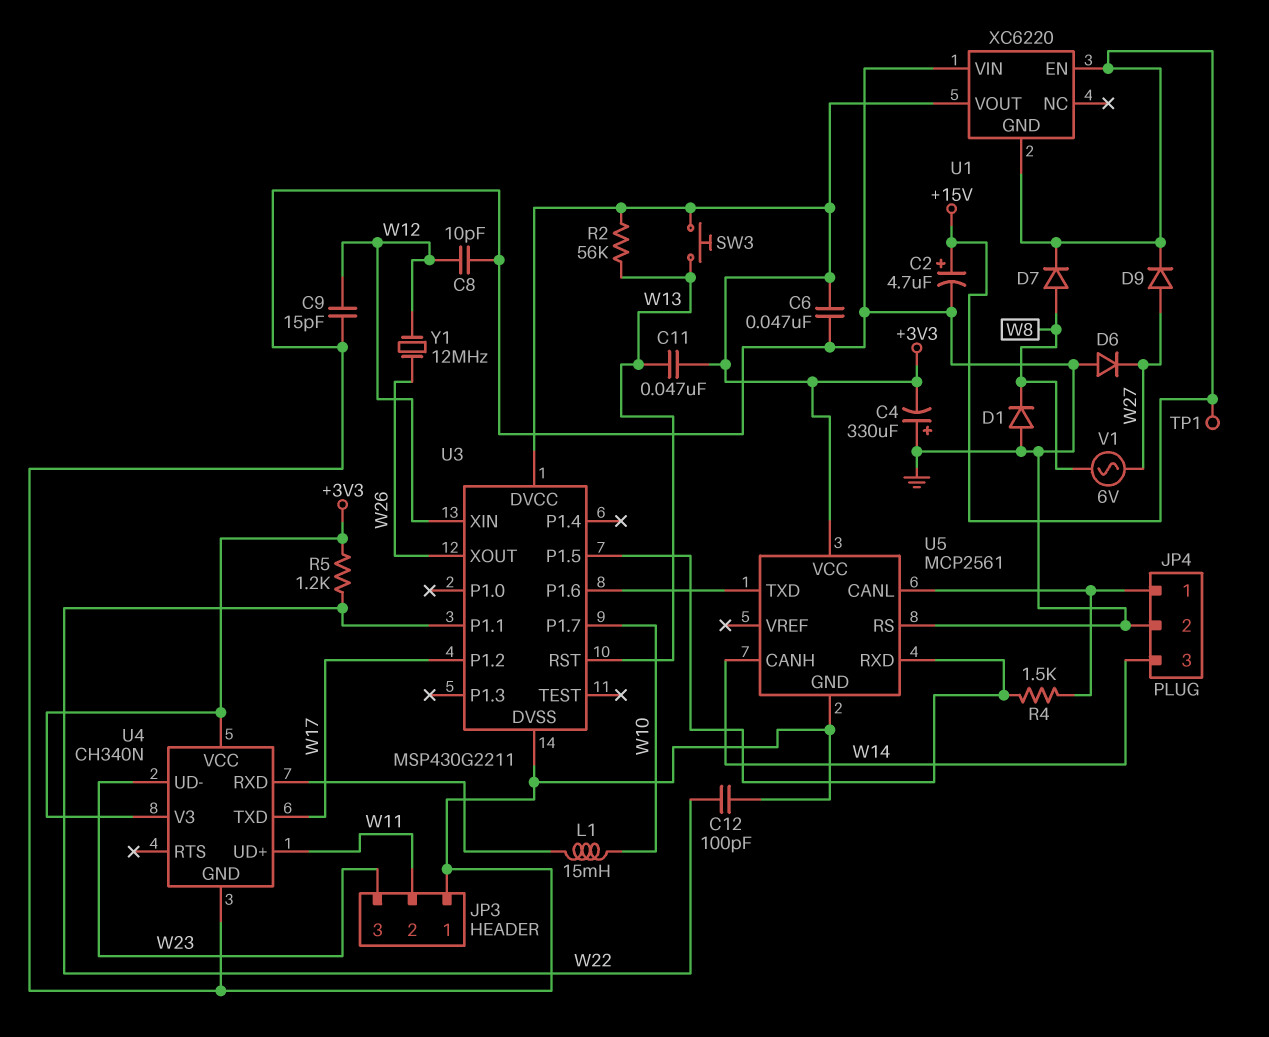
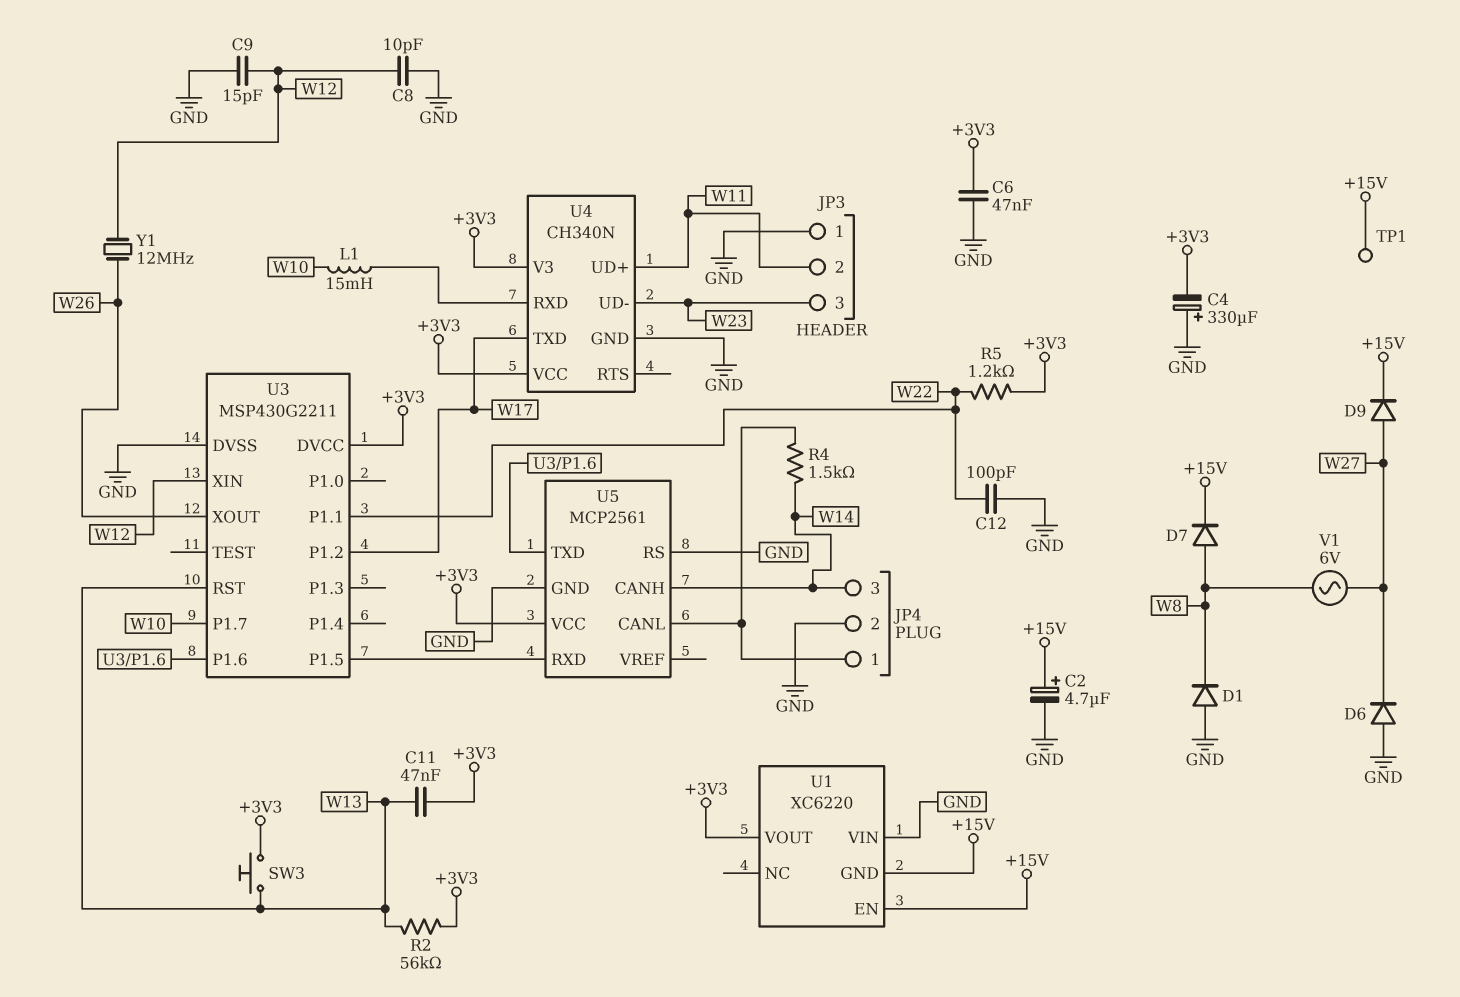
R4: 1.5k (JP4/1, U3/P1.5) -> 1.5k (JP4/1, W14)

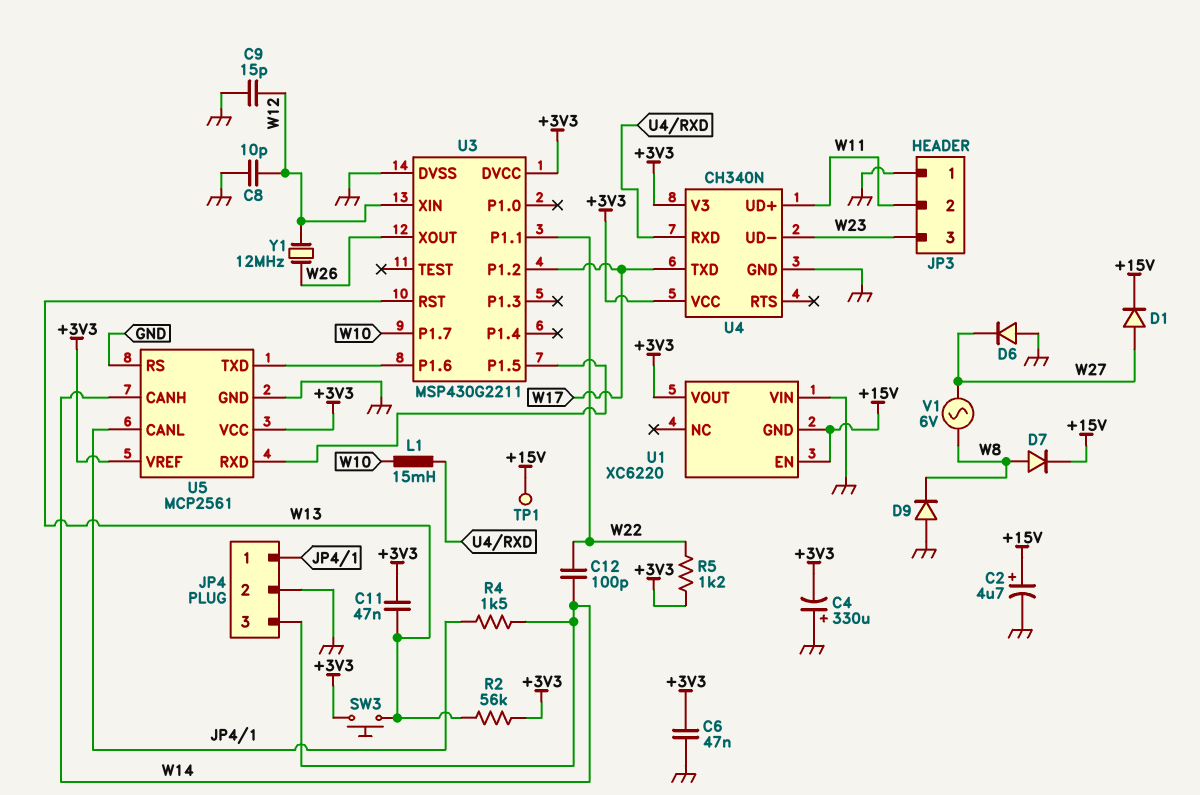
C12: 100pF (GND, W22) -> 100pF (W14, W22)
D1: diode (A GND, K W8) -> diode (A W27, K +15V)
D9: diode (A W27, K +15V) -> diode (A GND, K W8)
U5 pin VREF: none -> +3V3

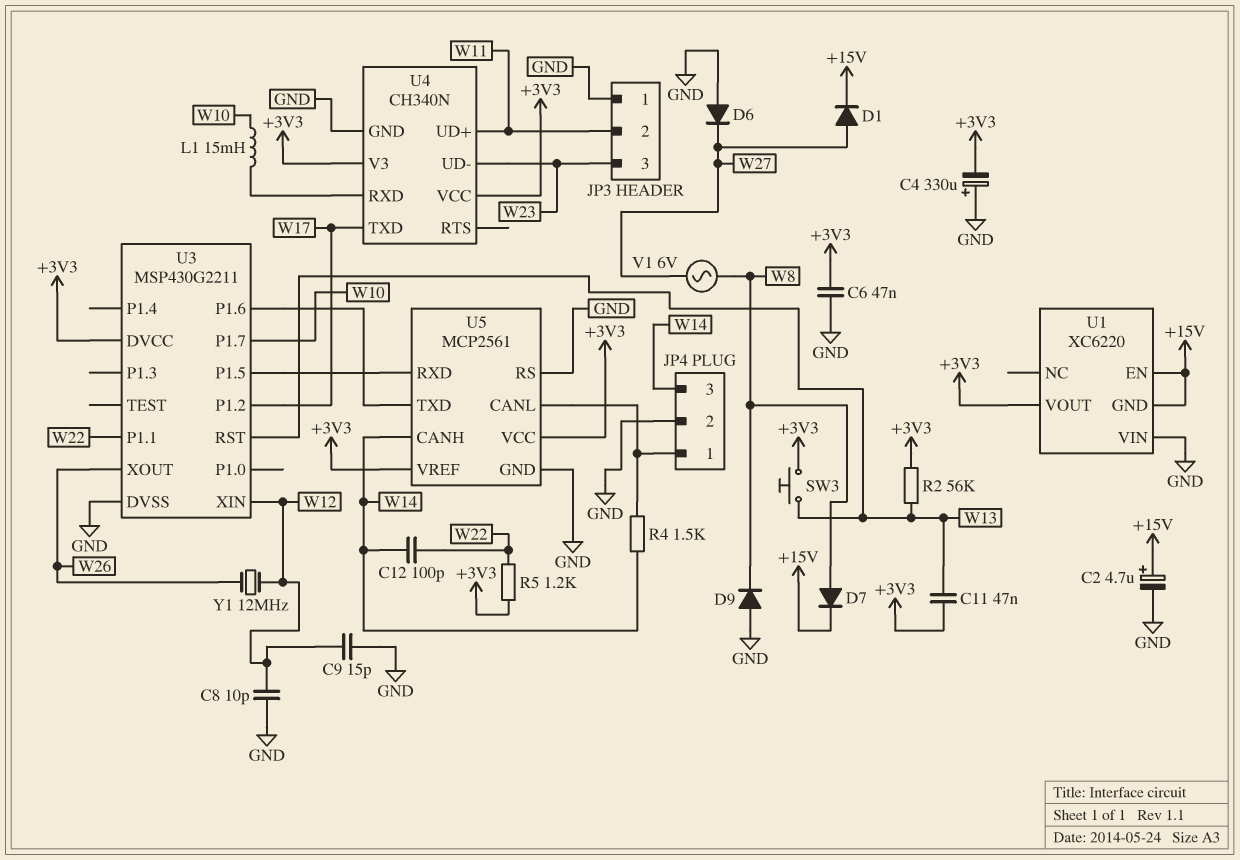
TP1: test point (+15V) -> none

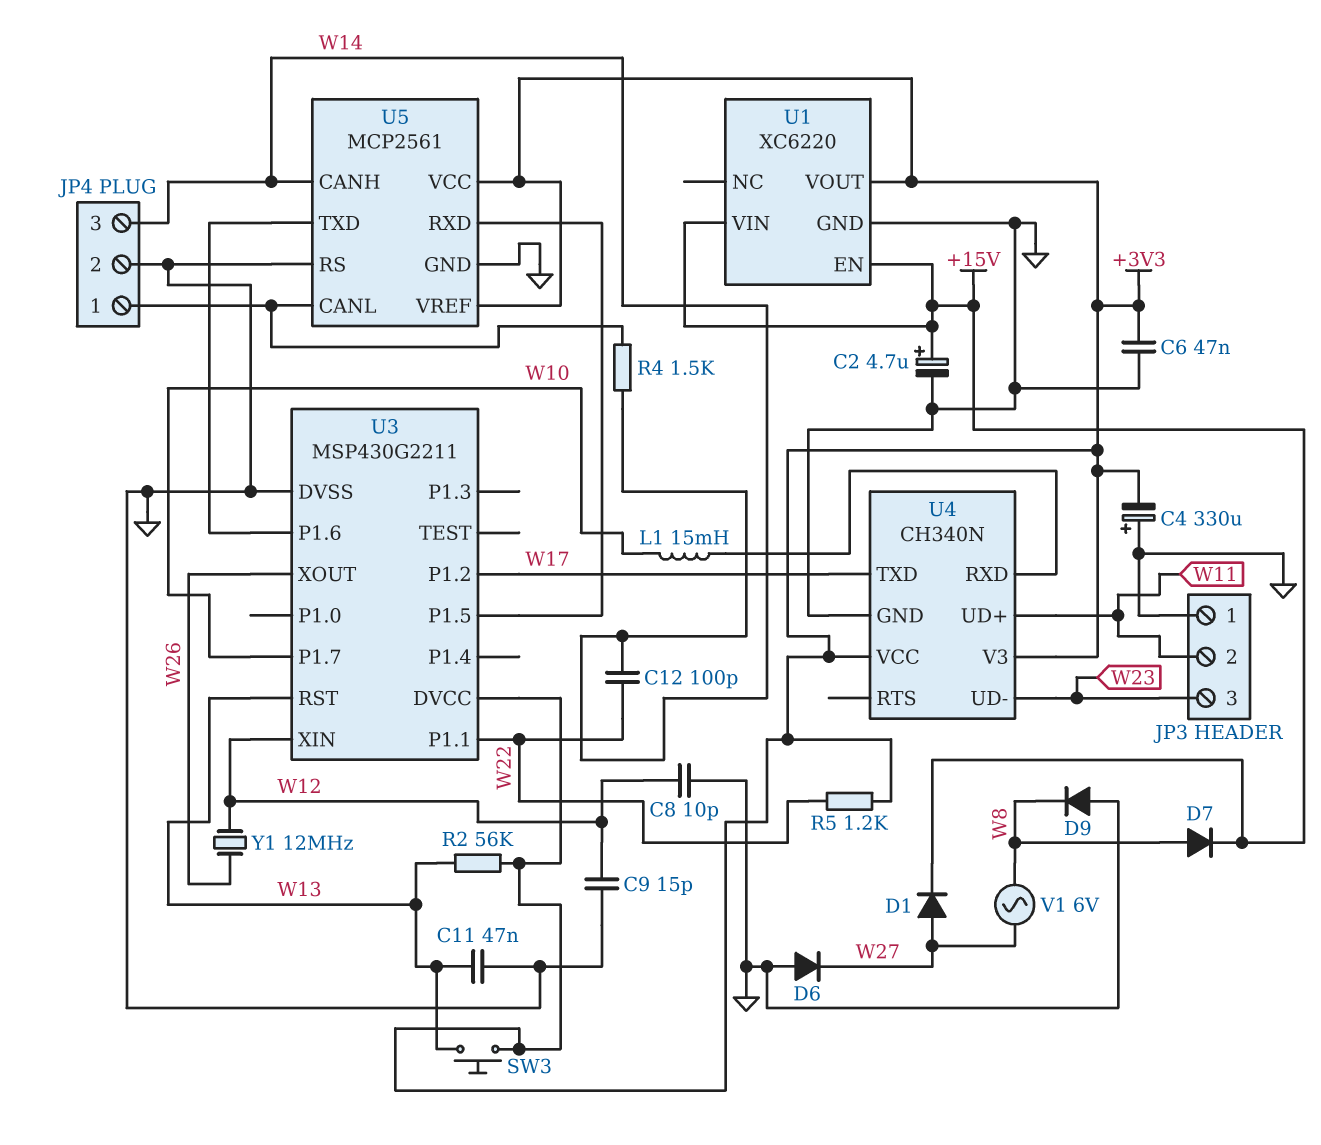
C11: 47nF (+3V3, W13) -> 47nF (GND, W13)
U1 pin GND: +15V -> GND
U1 pin VIN: GND -> +15V

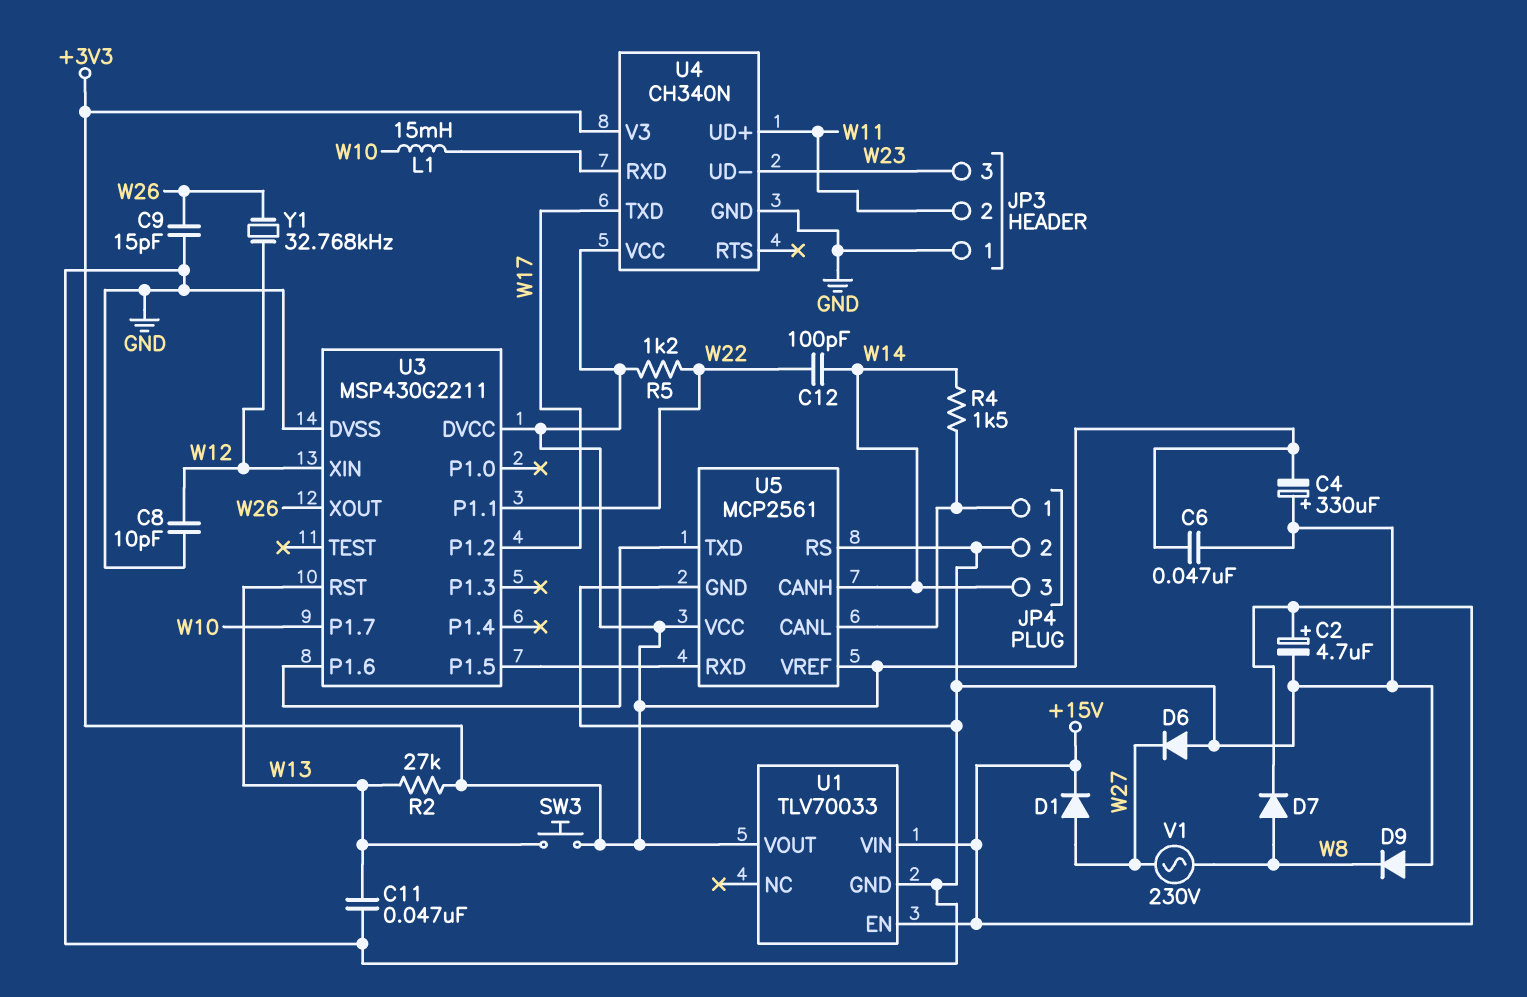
C9: 15pF (GND, W12) -> 15pF (GND, W26)
R2: 56k (+3V3, W13) -> 27k (+3V3, W13)
U1: XC6220 -> TLV70033
V1: AC 6V (W8, W27) -> AC 230V (W8, W27)
Y1: 12MHz (W12, W26) -> 32.768kHz (W12, W26)

